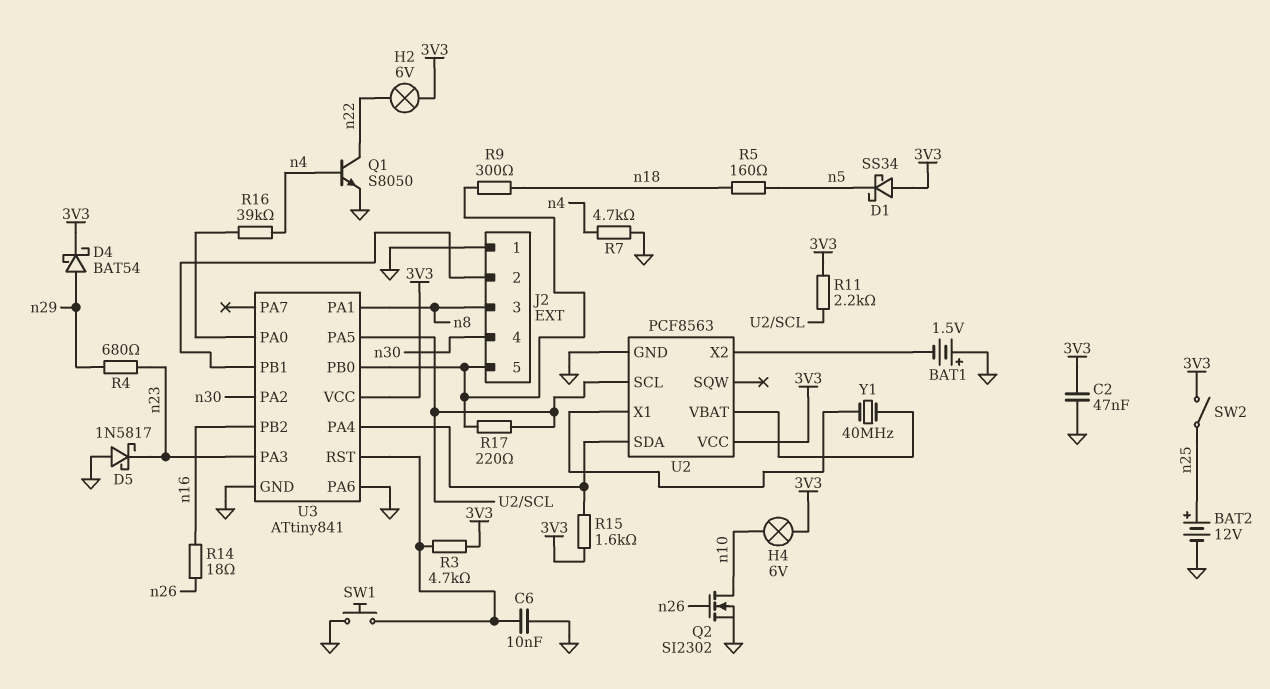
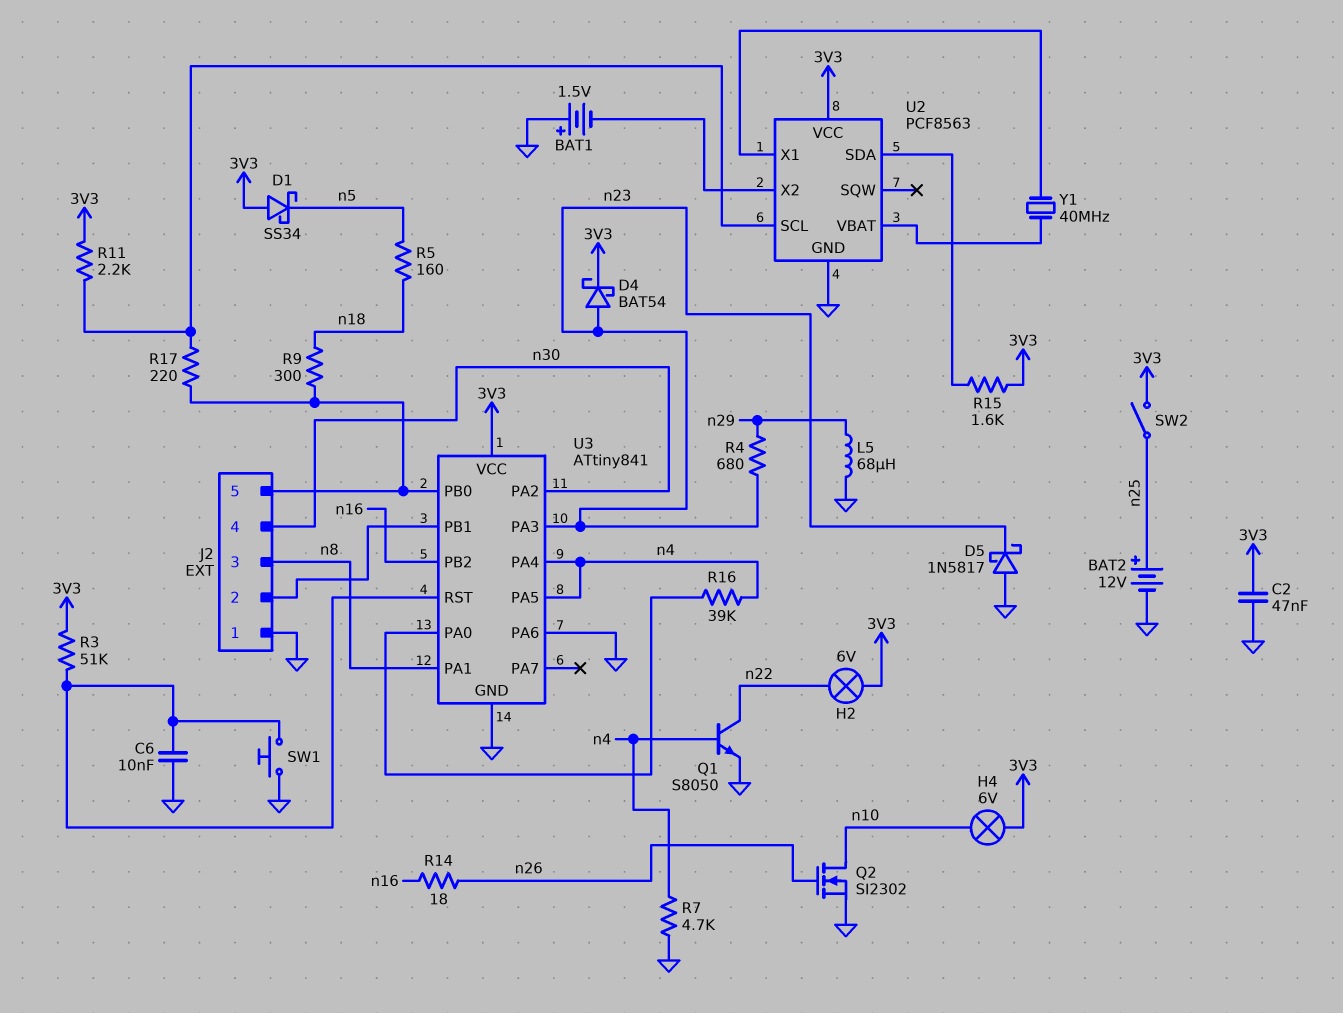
D4: schottky BAT54 (A n29, K 3V3) -> schottky BAT54 (A n23, K 3V3)
L5: none -> 68uH (GND, n29)
R3: 4.7k (3V3, U3/RST) -> 51k (3V3, U3/RST)
U3 pin PA4: U2/SDA -> n4
U3 pin PA5: U2/SCL -> n4

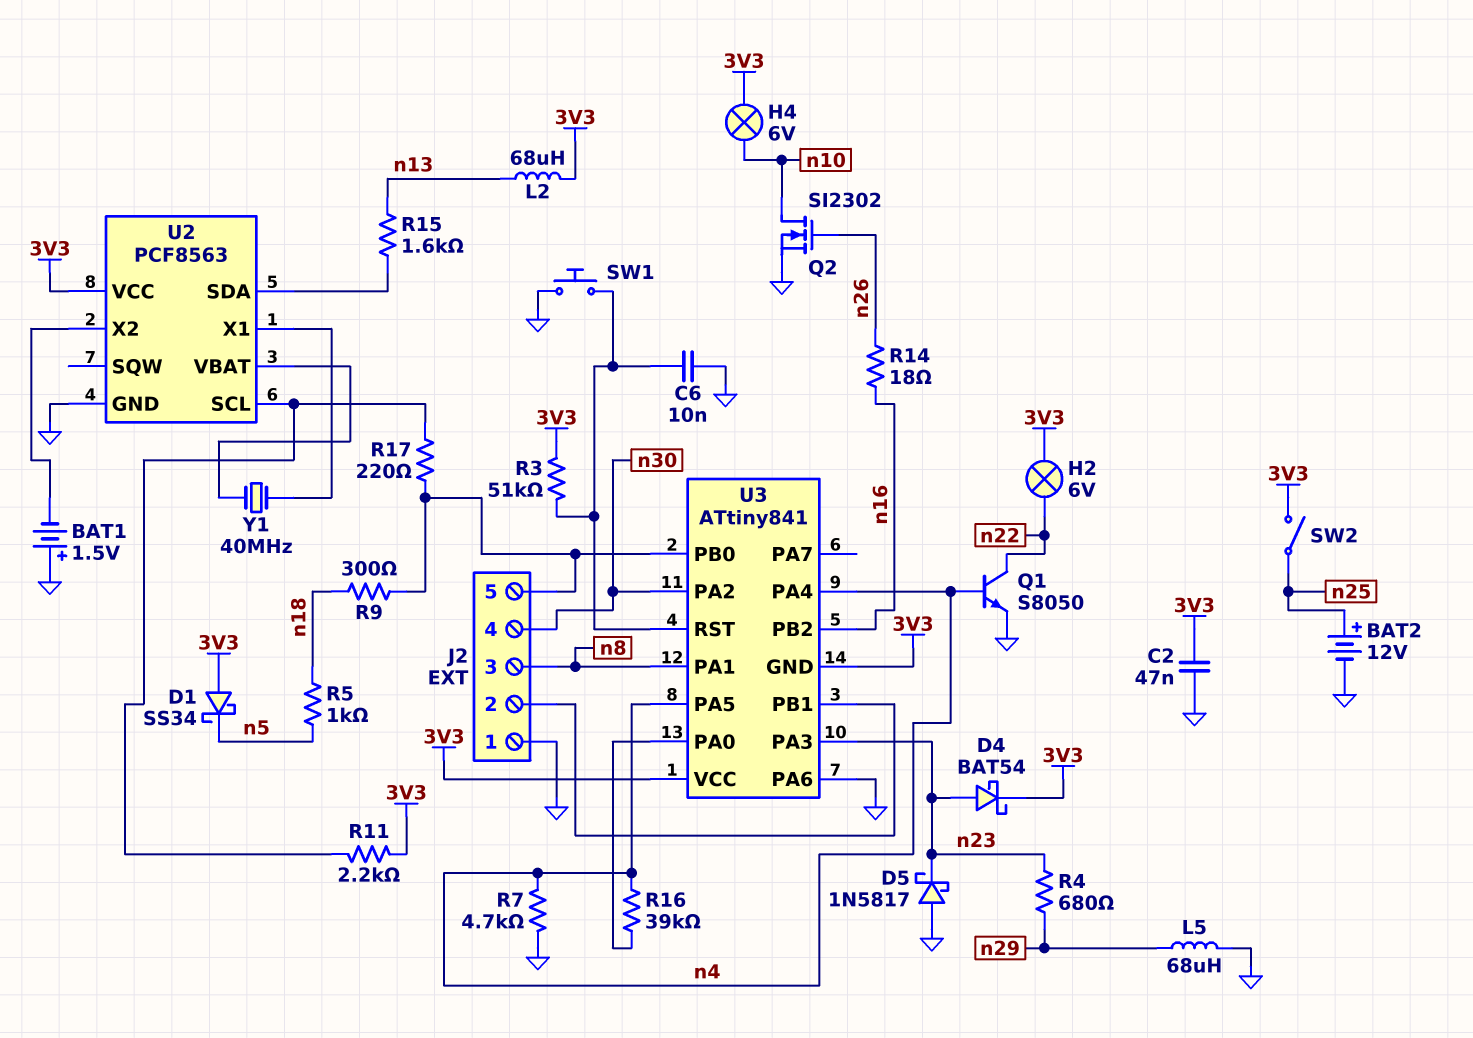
L2: none -> 68uH (3V3, n13)
R5: 160 (n5, n18) -> 1k (n5, n18)
R15: 1.6k (3V3, U2/SDA) -> 1.6k (U2/SDA, n13)
U3 pin GND: GND -> 3V3

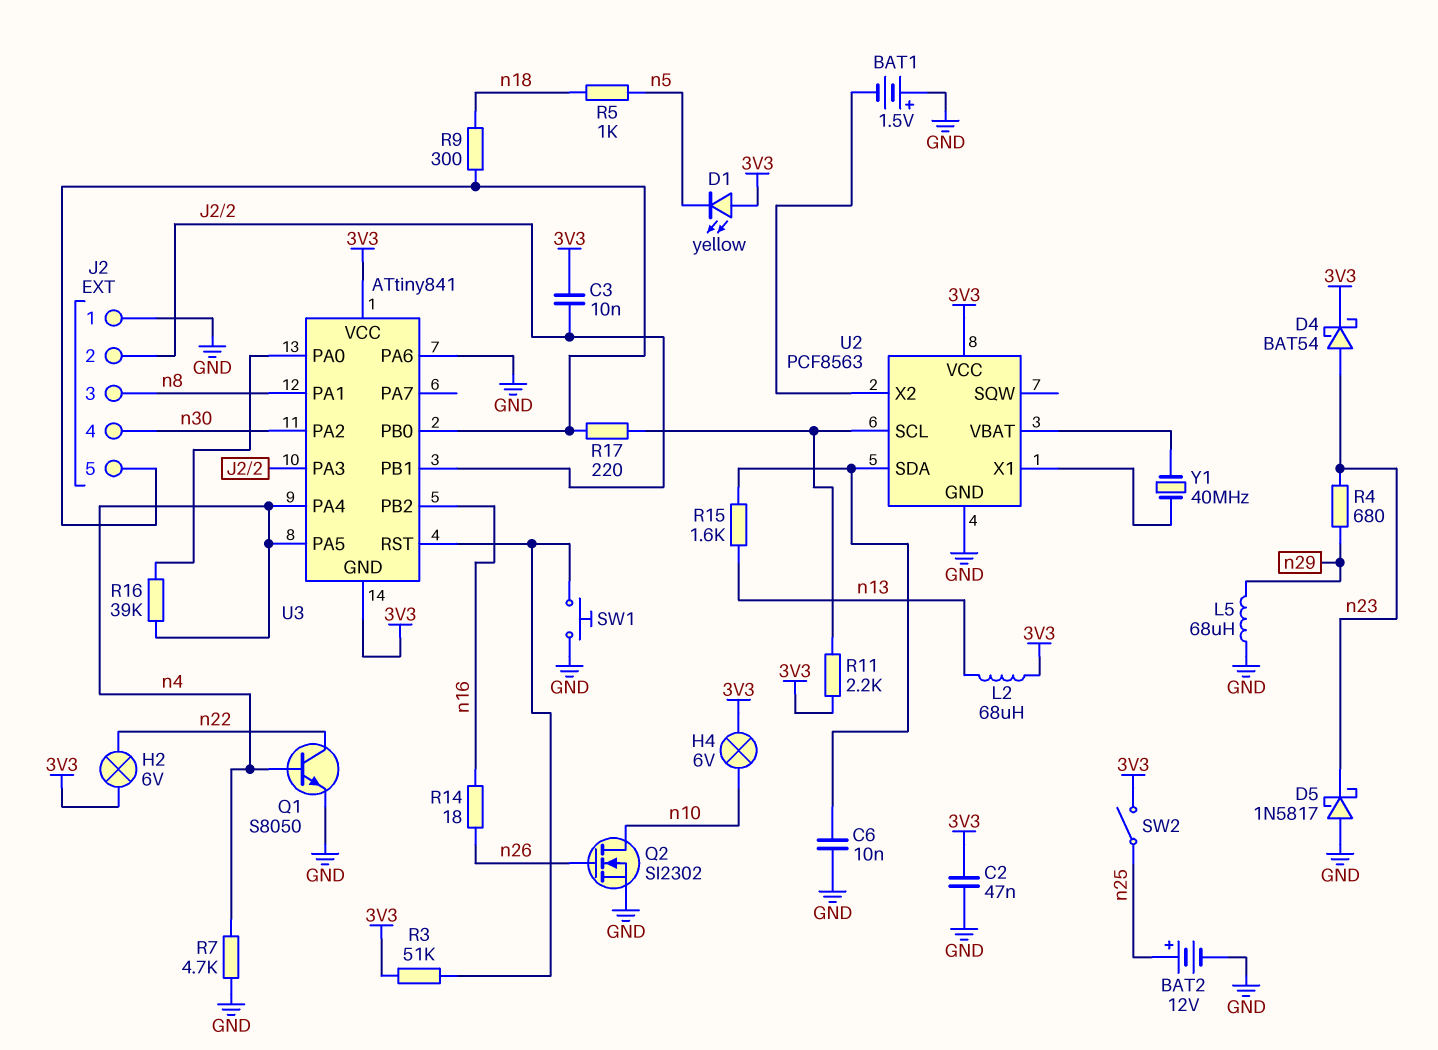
C3: none -> 10nF (3V3, J2/2)
C6: 10nF (GND, U3/RST) -> 10nF (GND, U2/SDA)
D1: schottky SS34 (A 3V3, K n5) -> LED yellow (A 3V3, K n5)
U3 pin PA3: n23 -> J2/2

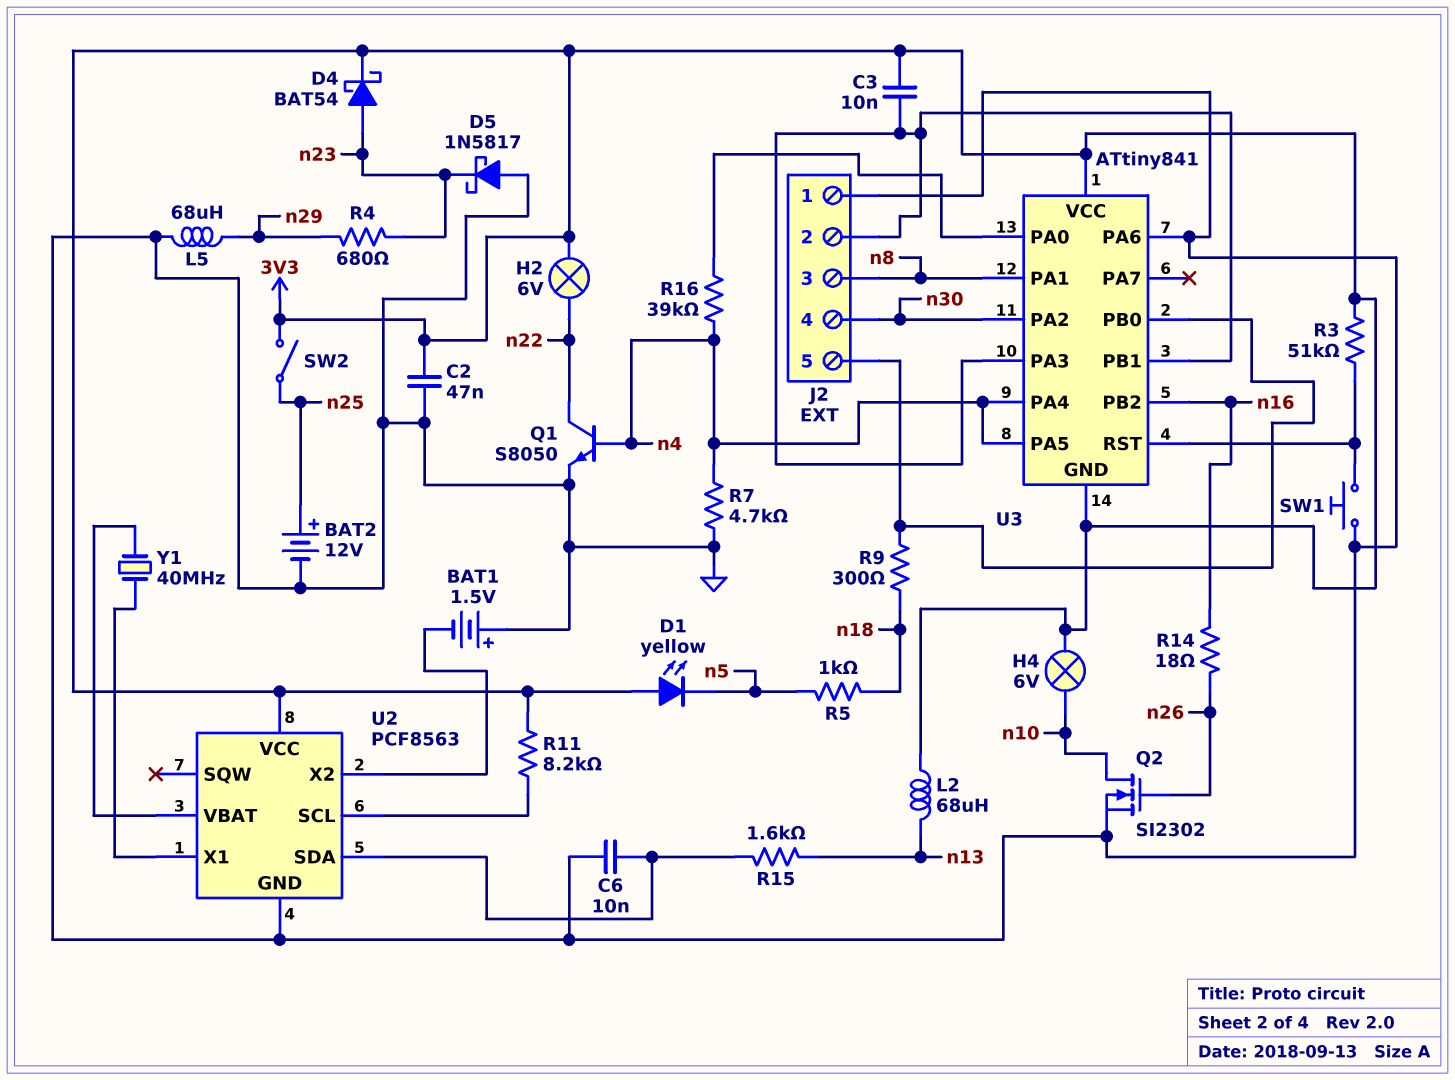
R11: 2.2k (3V3, U2/SCL) -> 8.2k (3V3, U2/SCL)
R17: 220 (J2/5, U2/SCL) -> none

